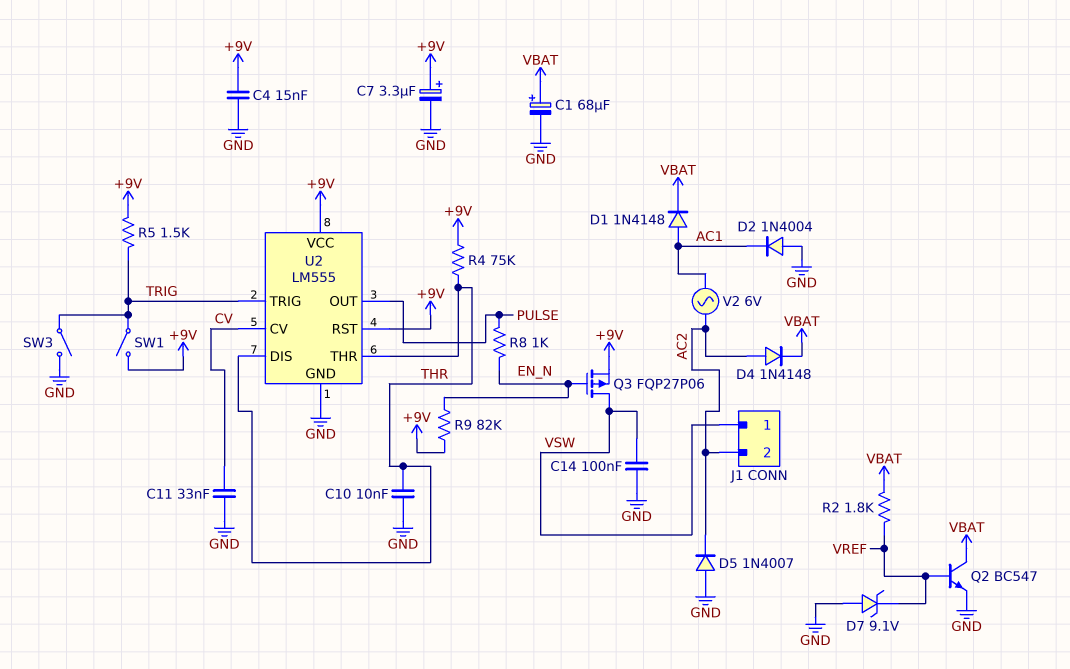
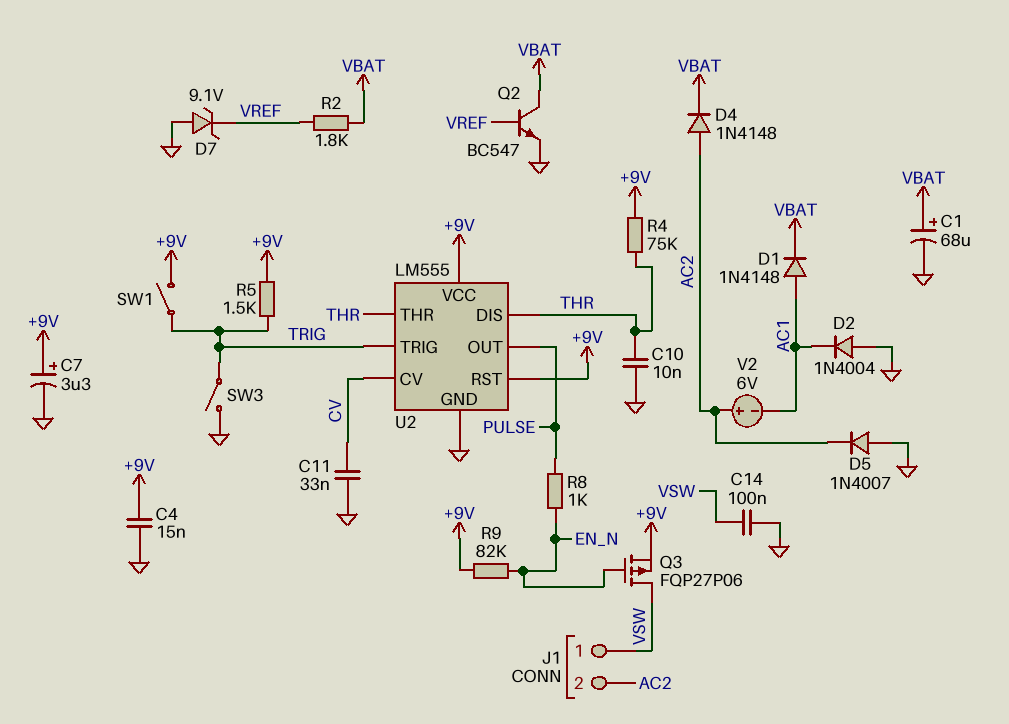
V2: AC 6V (AC1, AC2) -> 6V (plus AC2, minus AC1)

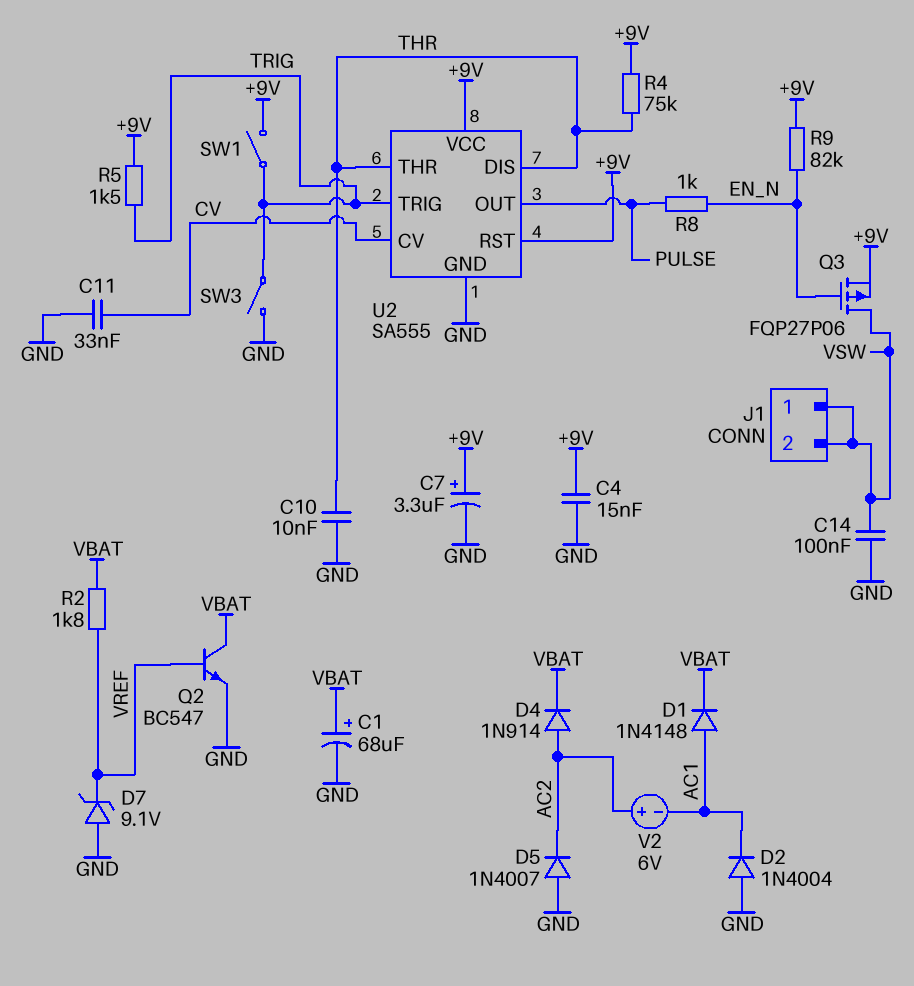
D4: diode 1N4148 (A AC2, K VBAT) -> diode 1N914 (A AC2, K VBAT)
J1 pin 2: AC2 -> VSW
U2: LM555 -> SA555

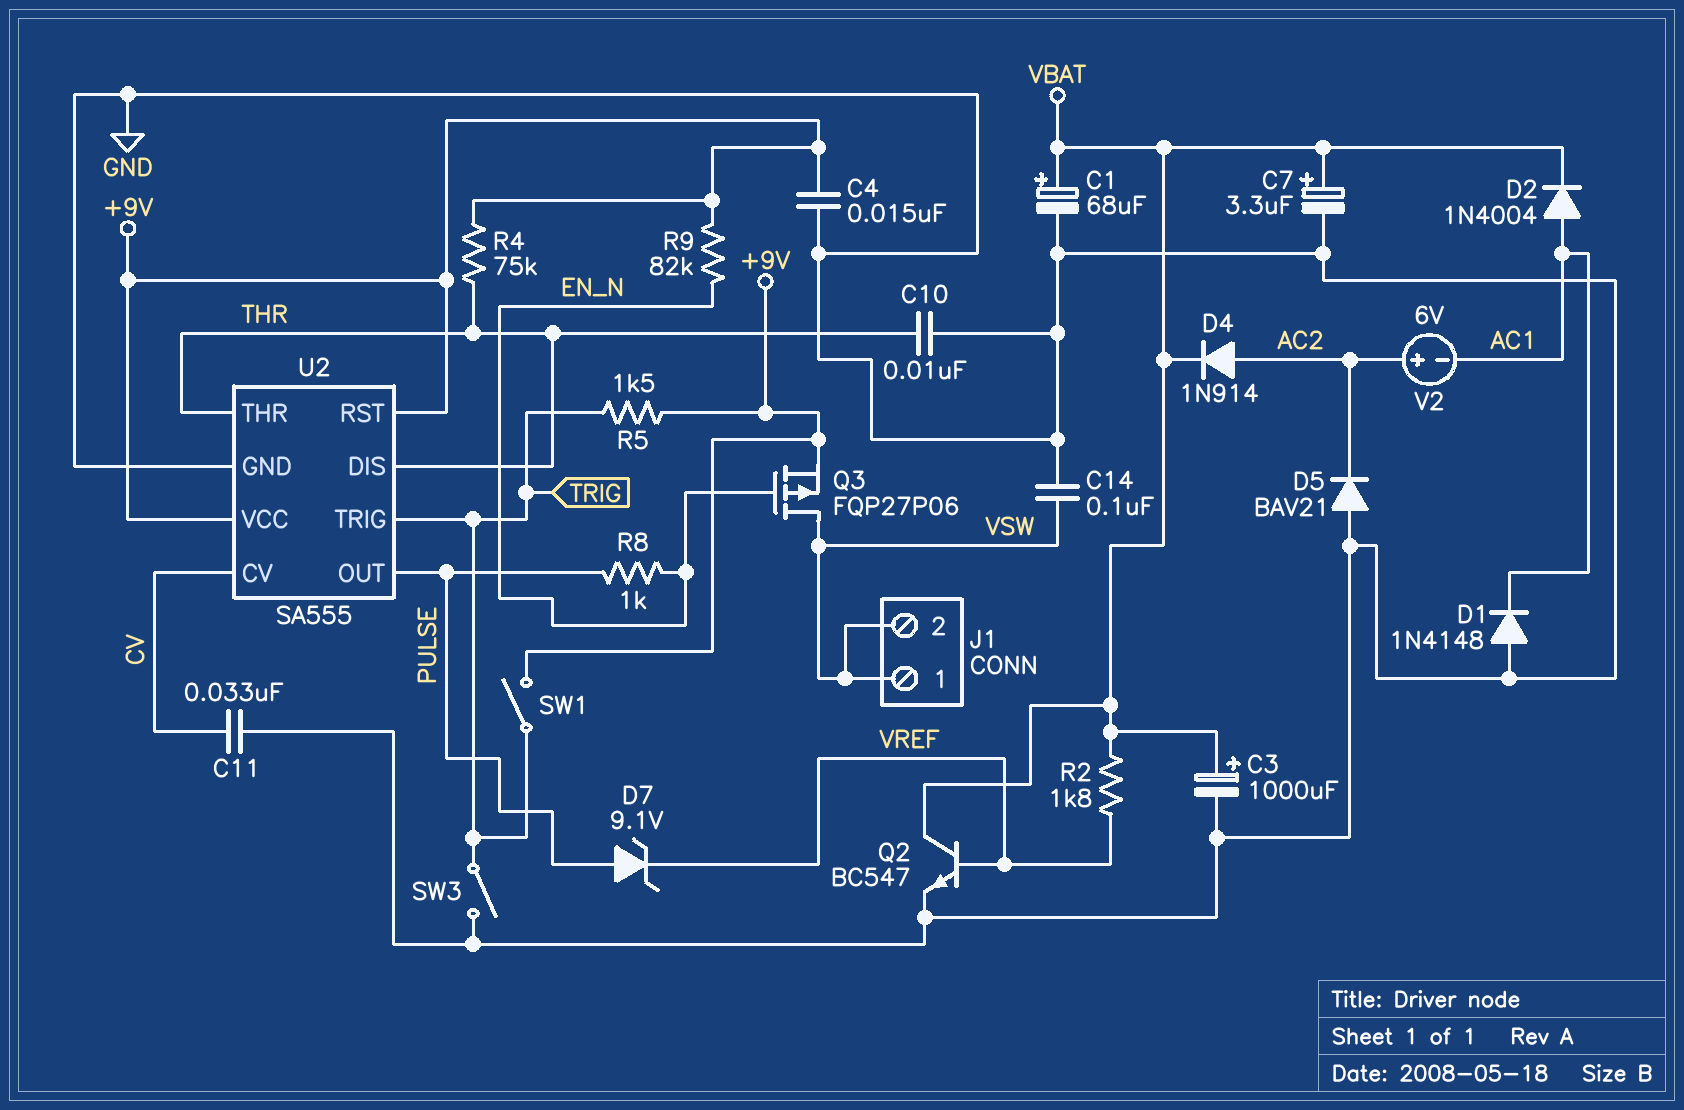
C3: none -> 1000uF (plus VBAT, minus GND)
C7: 3.3uF (plus +9V, minus GND) -> 3.3uF (plus VBAT, minus GND)
D1: diode 1N4148 (A AC1, K VBAT) -> diode 1N4148 (A GND, K AC1)
D2: diode 1N4004 (A GND, K AC1) -> diode 1N4004 (A AC1, K VBAT)
D5: diode 1N4007 (A GND, K AC2) -> diode BAV21 (A GND, K AC2)
D7: zener 9.1V (A GND, K VREF) -> zener 9.1V (A PULSE, K VREF)

